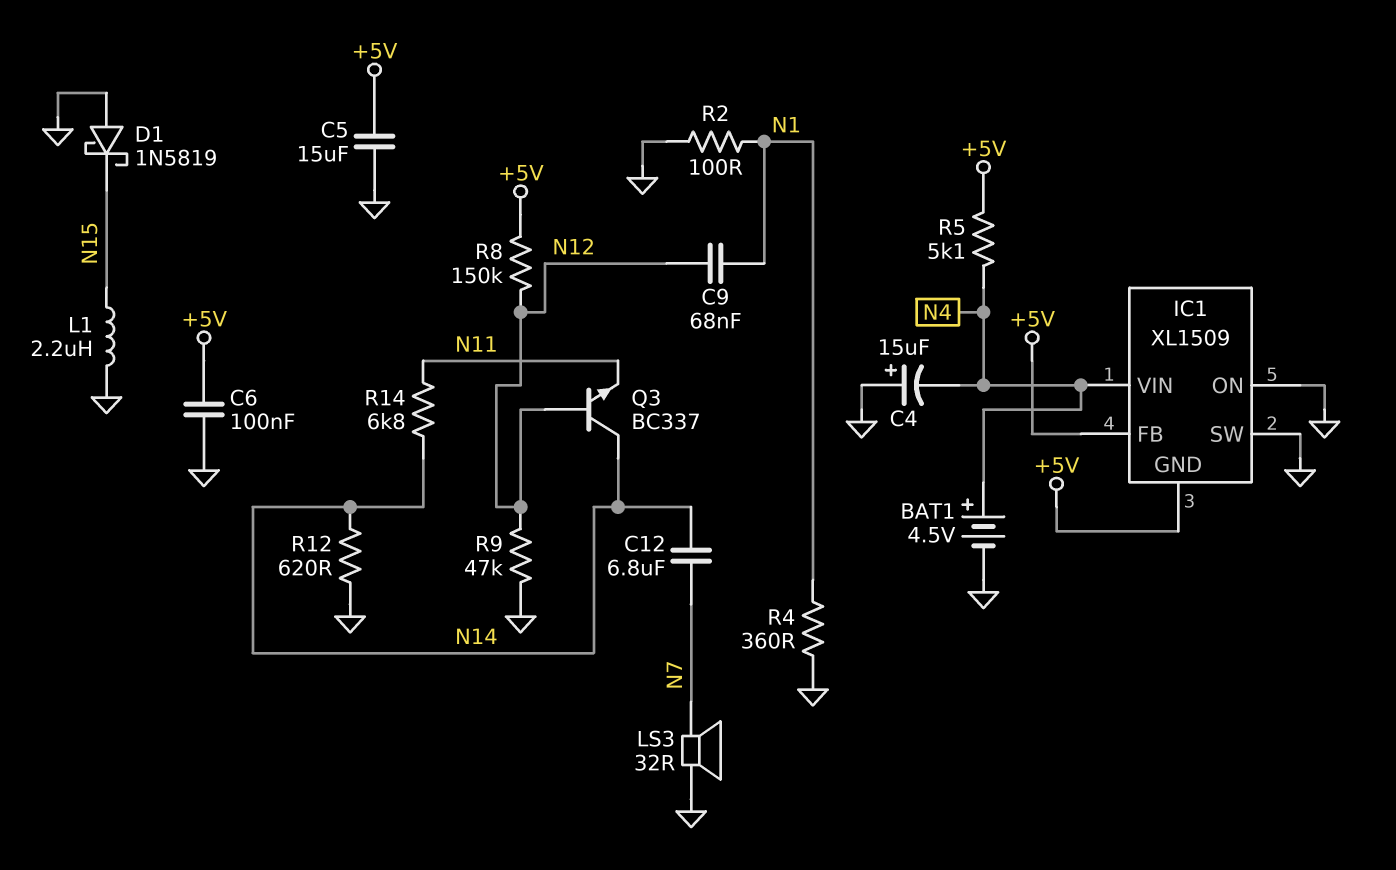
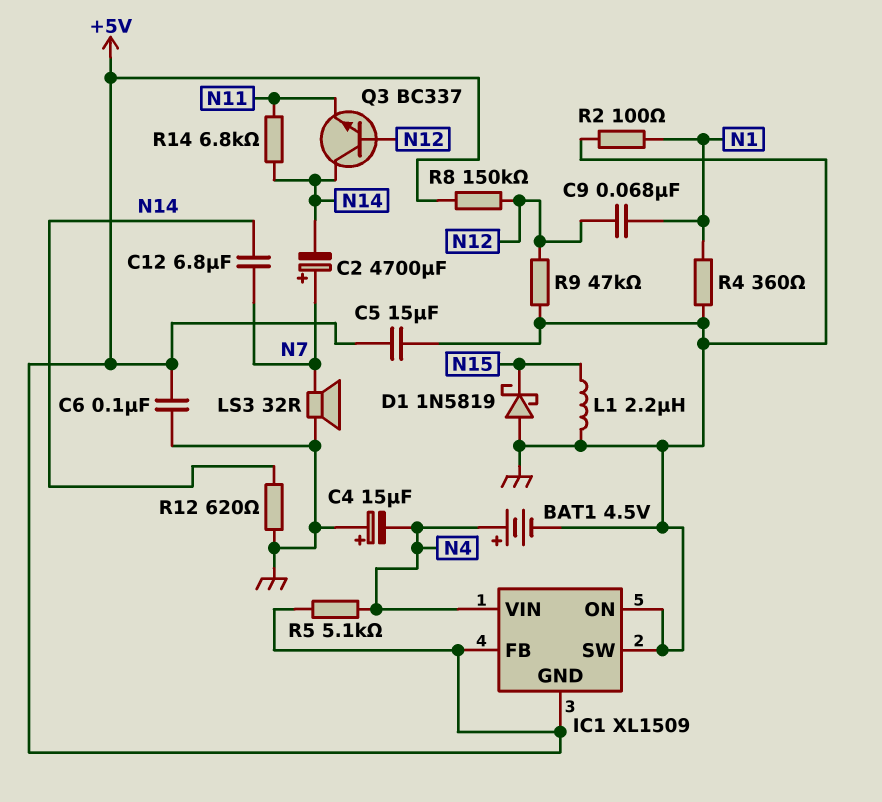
C2: none -> 4700uF (plus N7, minus N14)

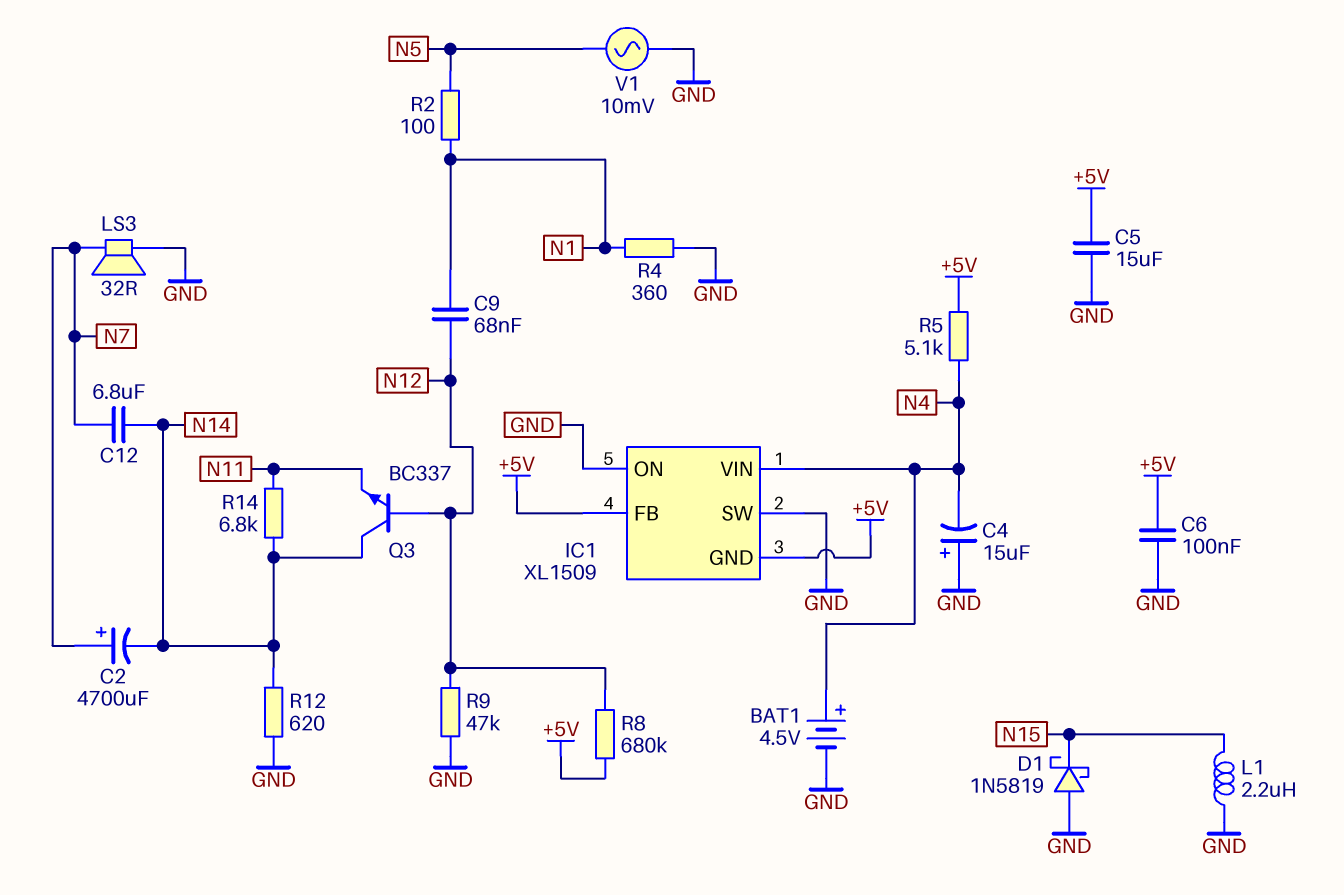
R2: 100 (GND, N1) -> 100 (N1, N5)
R8: 150k (+5V, N12) -> 680k (+5V, N12)
V1: none -> AC 10mV (GND, N5)

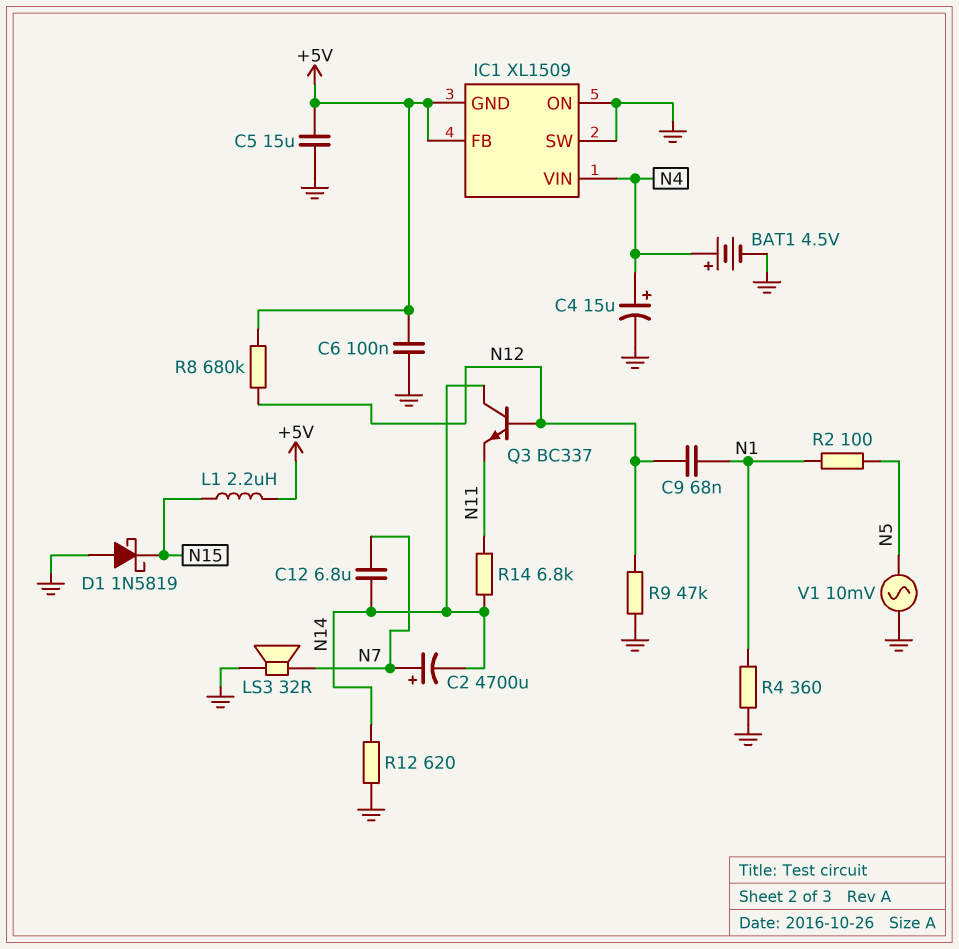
C4: 15uF (plus GND, minus N4) -> 15uF (plus N4, minus GND)
L1: 2.2uH (GND, N15) -> 2.2uH (+5V, N15)
R5: 5.1k (+5V, N4) -> none

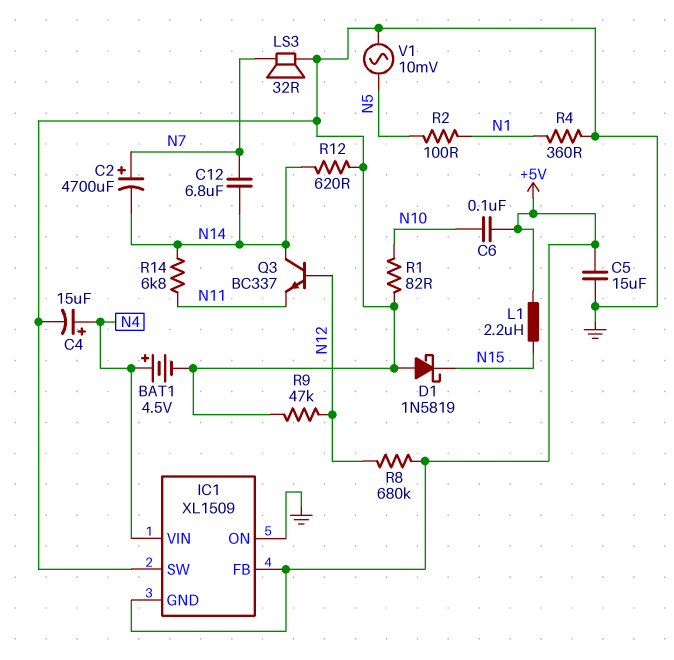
C6: 100nF (+5V, GND) -> 100nF (+5V, N10)
C9: 68nF (N1, N12) -> none
R1: none -> 82 (GND, N10)

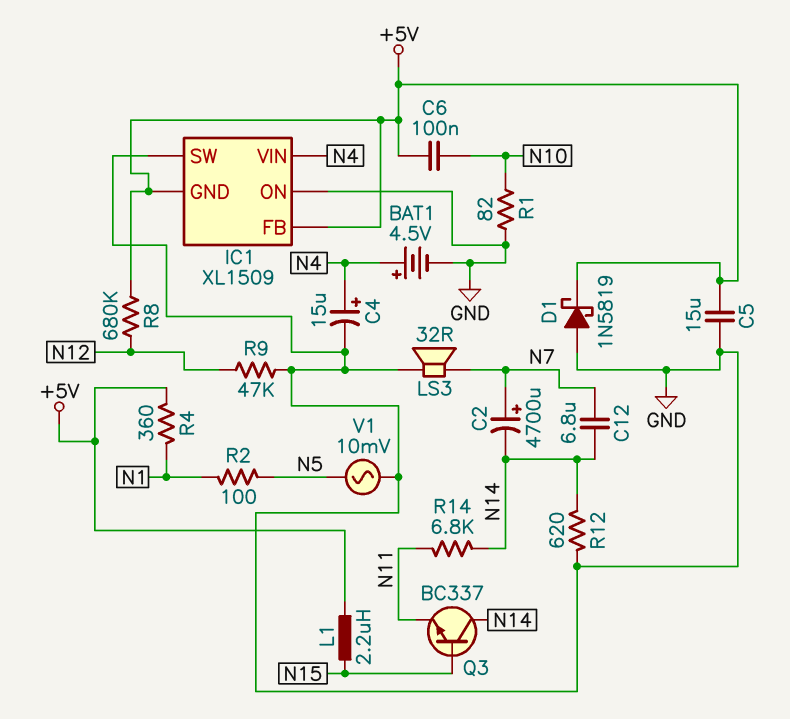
D1: schottky 1N5819 (A GND, K N15) -> schottky 1N5819 (A GND, K +5V)
Q3: NPN BC337 (B N12, C N14, E N11) -> NPN BC337 (B N15, C N14, E N11)
R4: 360 (GND, N1) -> 360 (+5V, N1)

